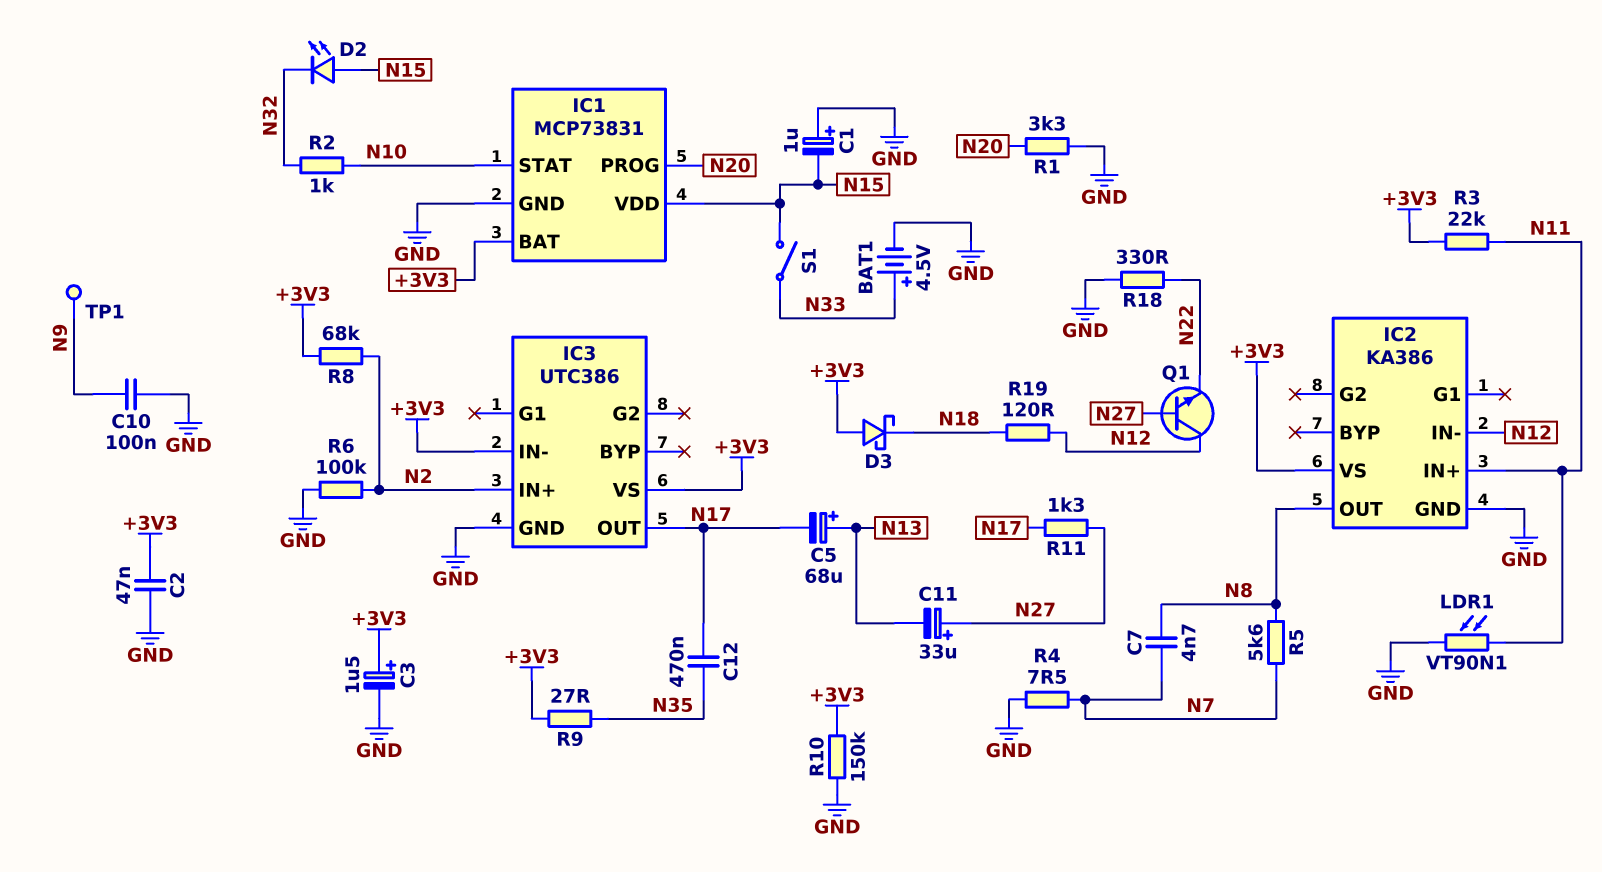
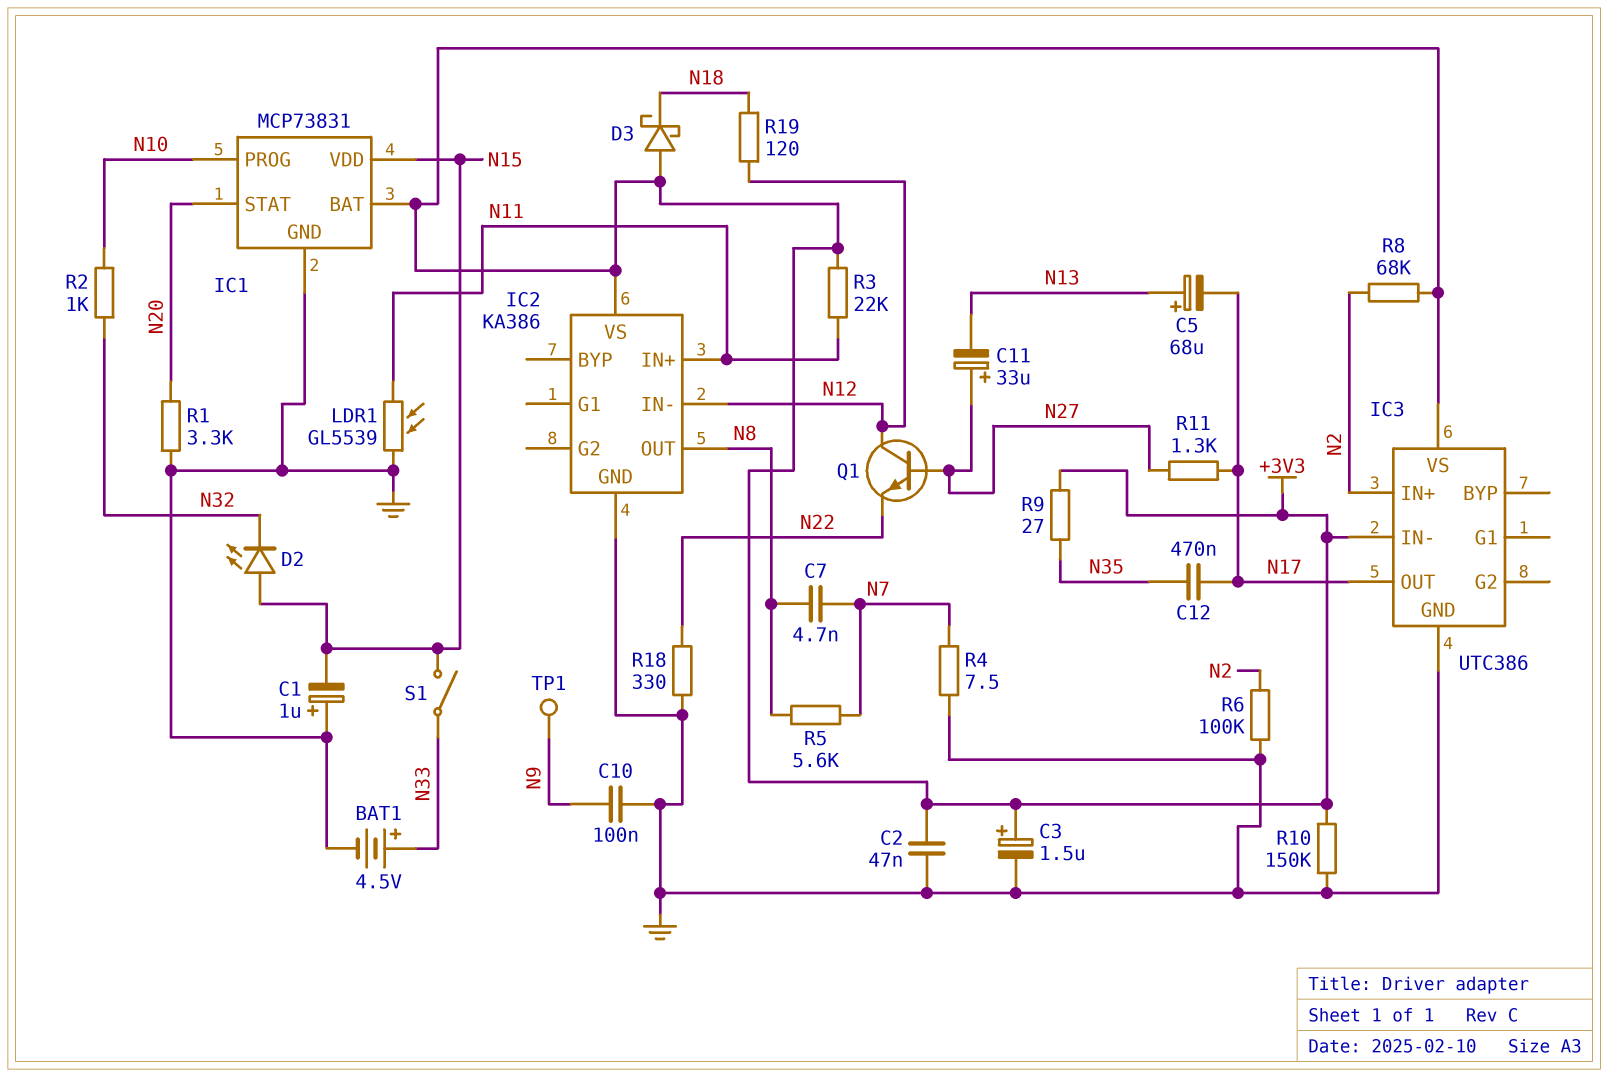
IC1 pin PROG: N20 -> N10
IC1 pin STAT: N10 -> N20
LDR1: VT90N1 (GND, N11) -> GL5539 (GND, N11)

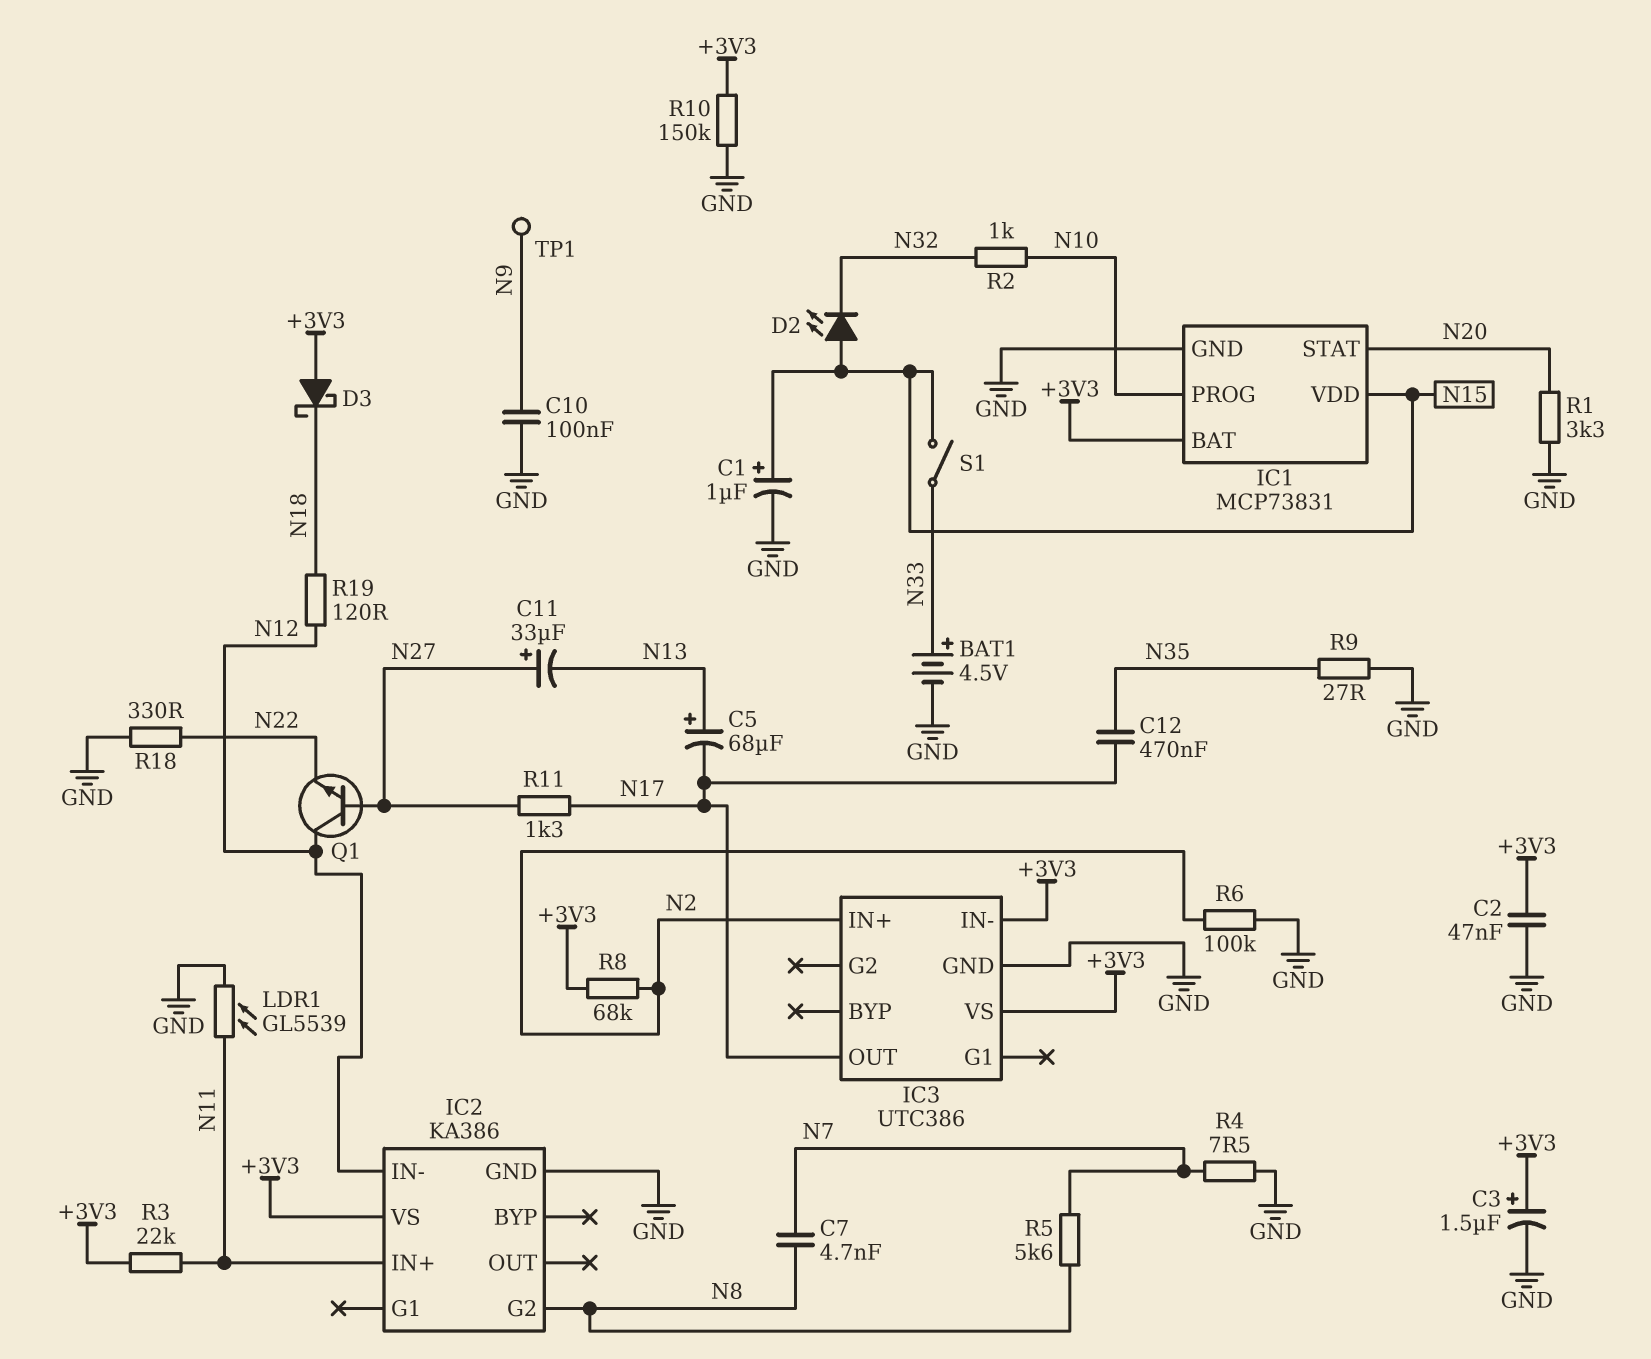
C1: 1uF (plus GND, minus N15) -> 1uF (plus N15, minus GND)
IC2 pin G2: none -> N8
IC2 pin OUT: N8 -> none
R9: 27 (+3V3, N35) -> 27 (GND, N35)

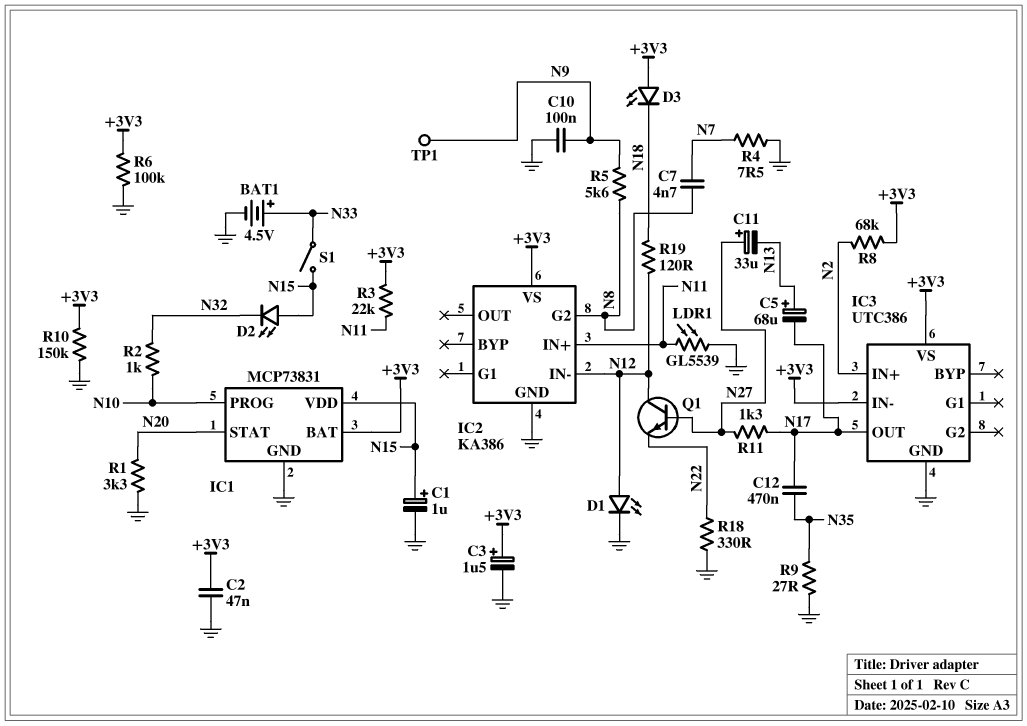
D1: none -> LED (A N12, K GND)
D3: schottky (A +3V3, K N18) -> LED (A +3V3, K N18)
R5: 5.6k (N7, N8) -> 5.6k (N8, N9)
R6: 100k (GND, N2) -> 100k (+3V3, GND)

